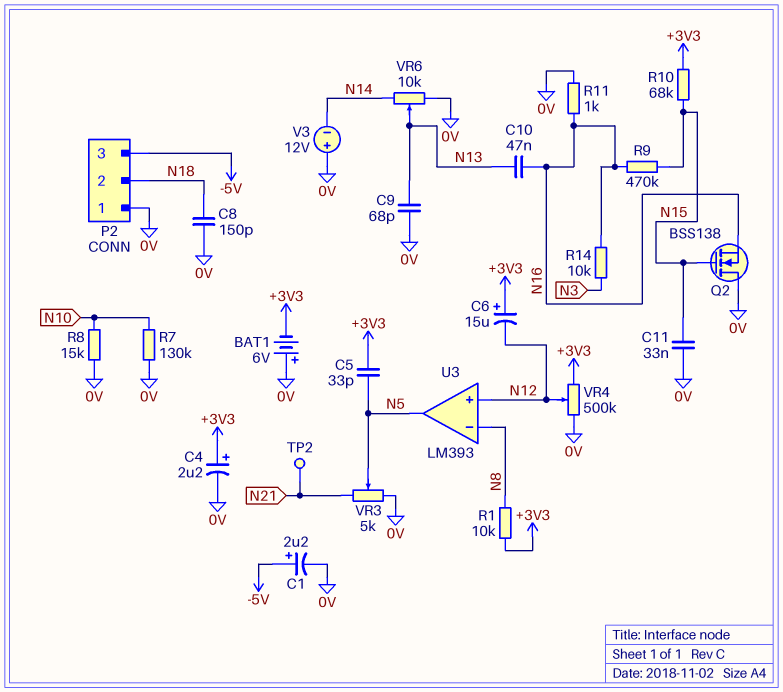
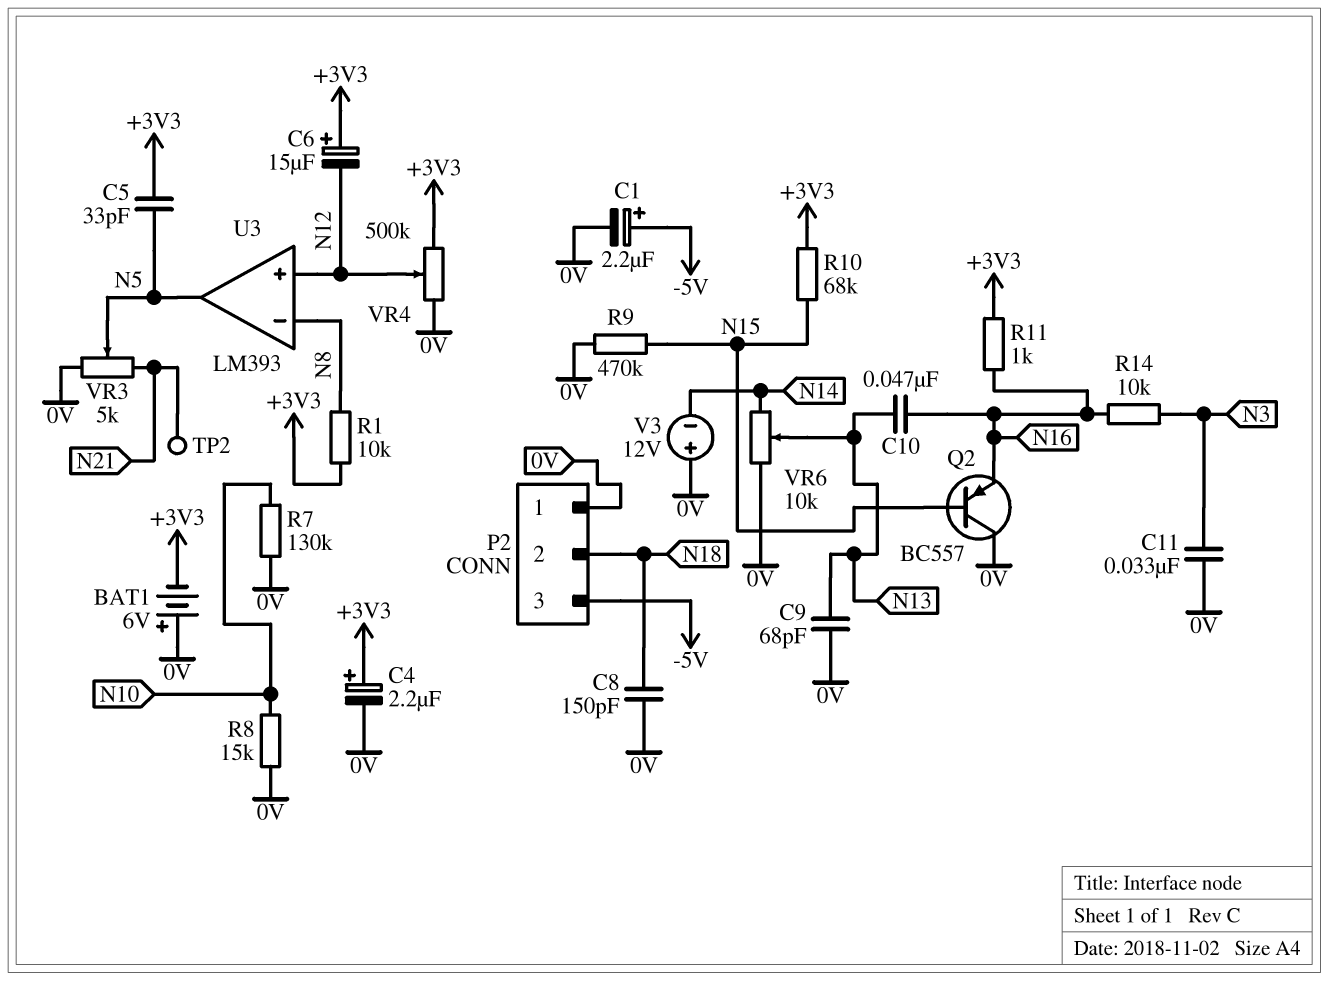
C11: 33nF (0V, N15) -> 33nF (0V, N3)
Q2: NMOS BSS138 (G N15, D 0V, S N16) -> PNP BC557 (B N15, C 0V, E N16)
R9: 470k (N15, N16) -> 470k (0V, N15)
R11: 1k (0V, N16) -> 1k (+3V3, N16)

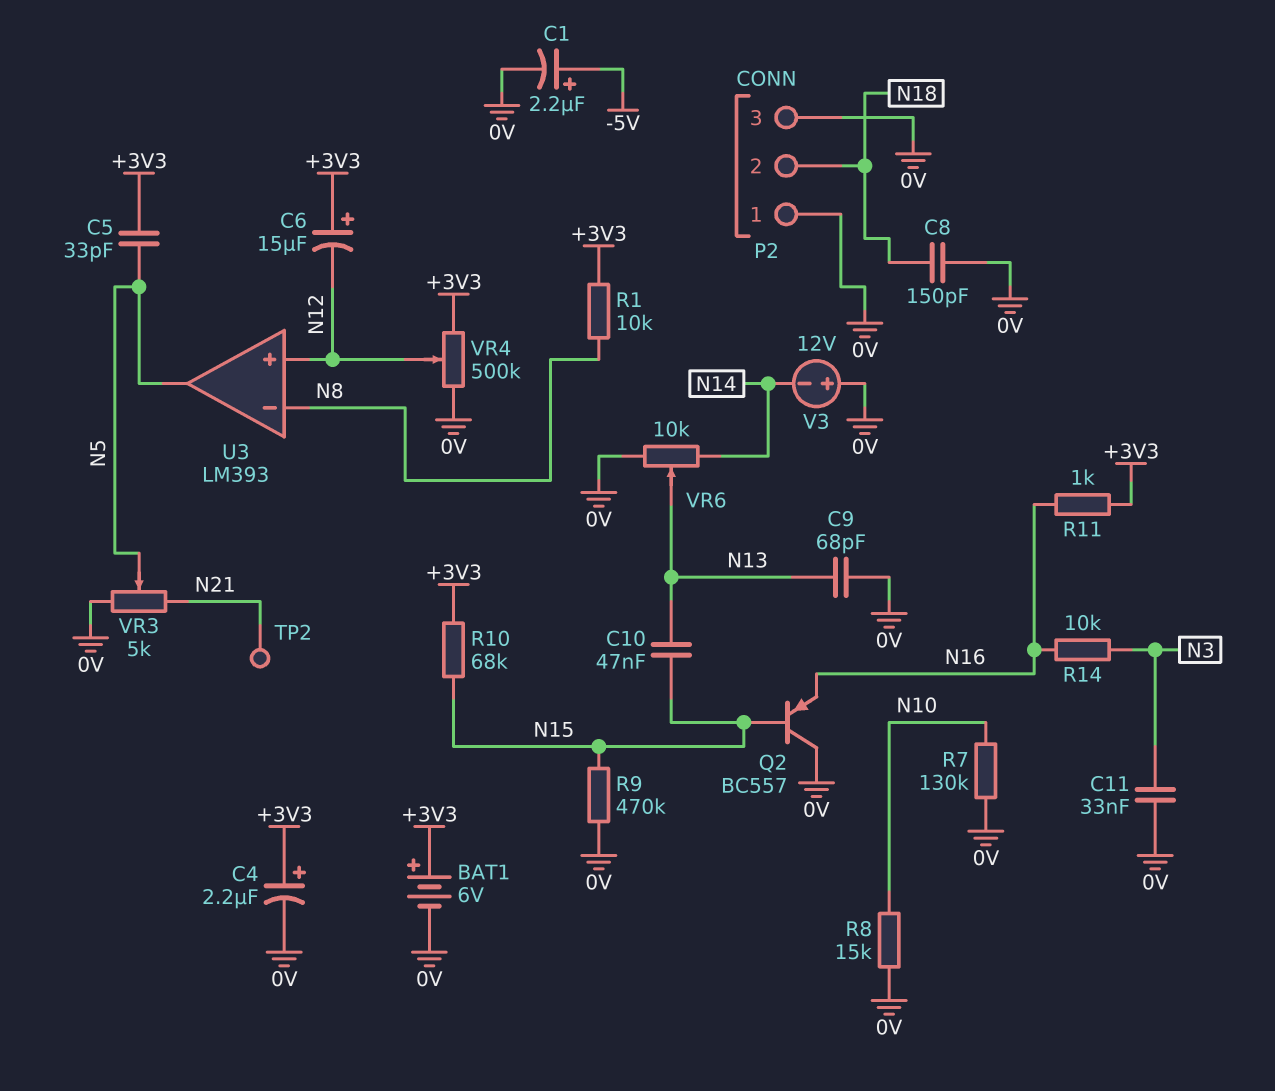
BAT1: 6V (plus 0V, minus +3V3) -> 6V (plus +3V3, minus 0V)
C10: 47nF (N13, N16) -> 47nF (N13, N15)
P2 pin 3: -5V -> 0V

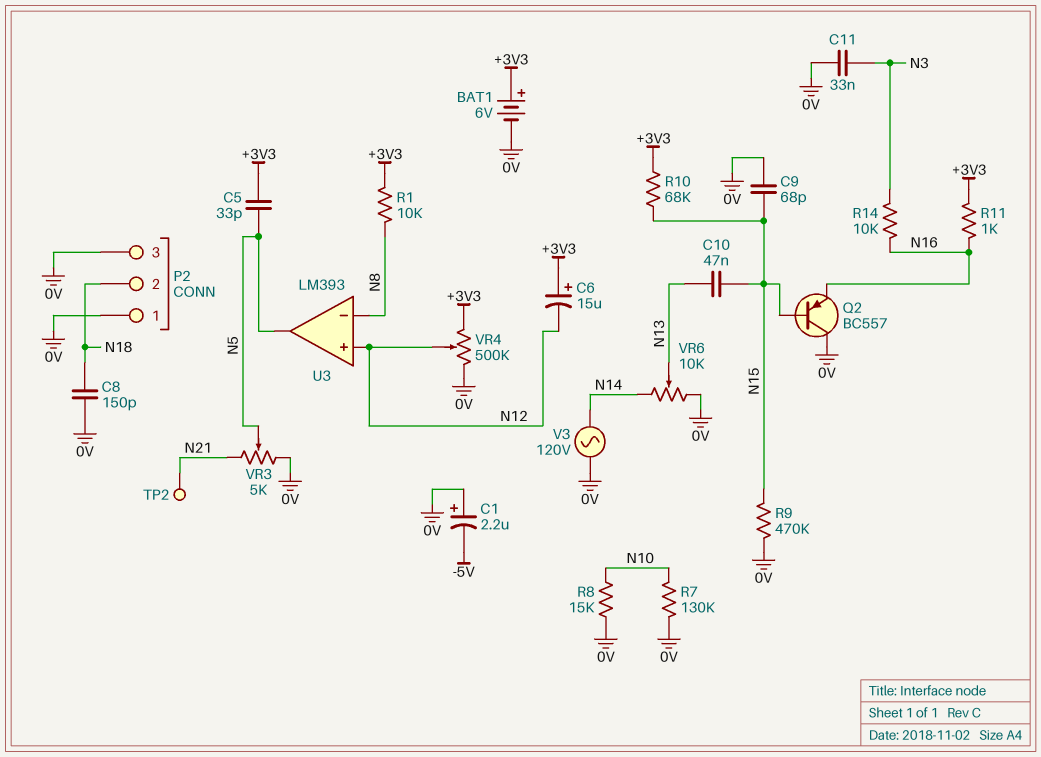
C1: 2.2uF (plus -5V, minus 0V) -> 2.2uF (plus 0V, minus -5V)
C4: 2.2uF (plus +3V3, minus 0V) -> none
C9: 68pF (0V, N13) -> 68pF (0V, N15)
V3: 12V (plus 0V, minus N14) -> AC 120V (0V, N14)

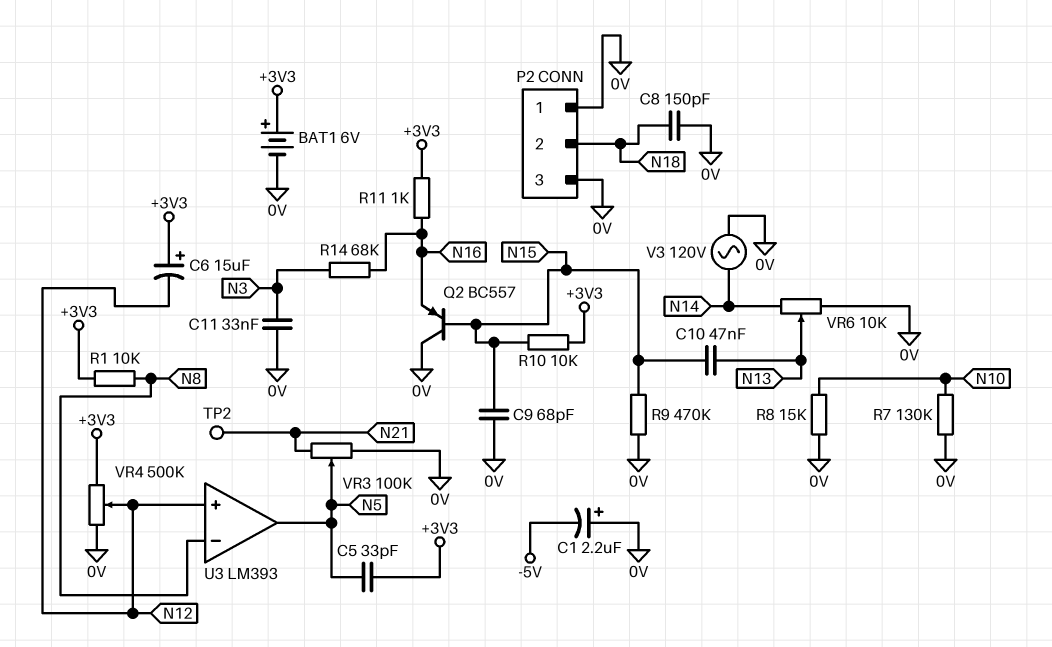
R10: 68k (+3V3, N15) -> 10k (+3V3, N15)
R14: 10k (N3, N16) -> 68k (N3, N16)
VR3: 5k (0V, N21, wiper N5) -> 100k (0V, N21, wiper N5)

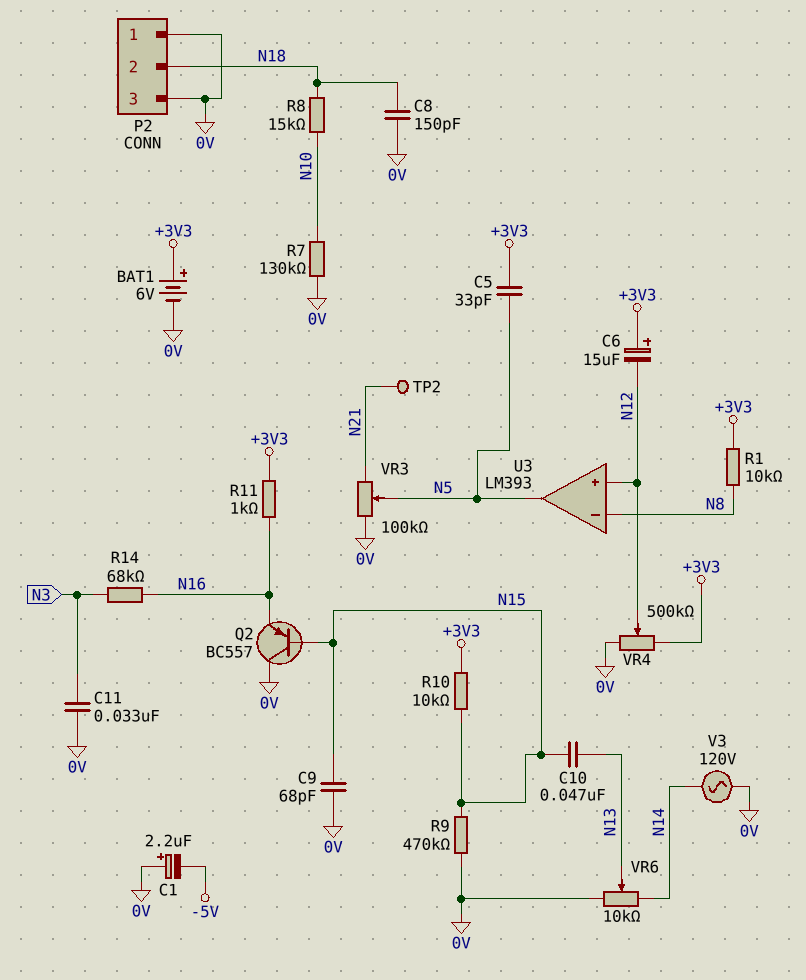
R8: 15k (0V, N10) -> 15k (N10, N18)

